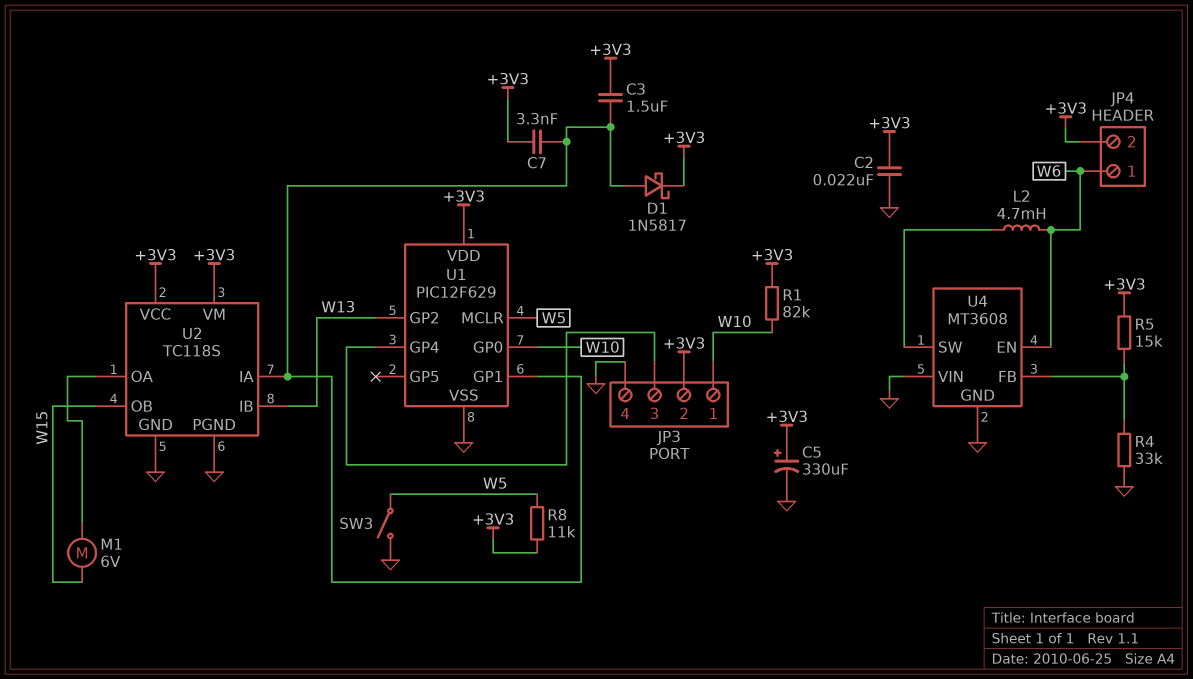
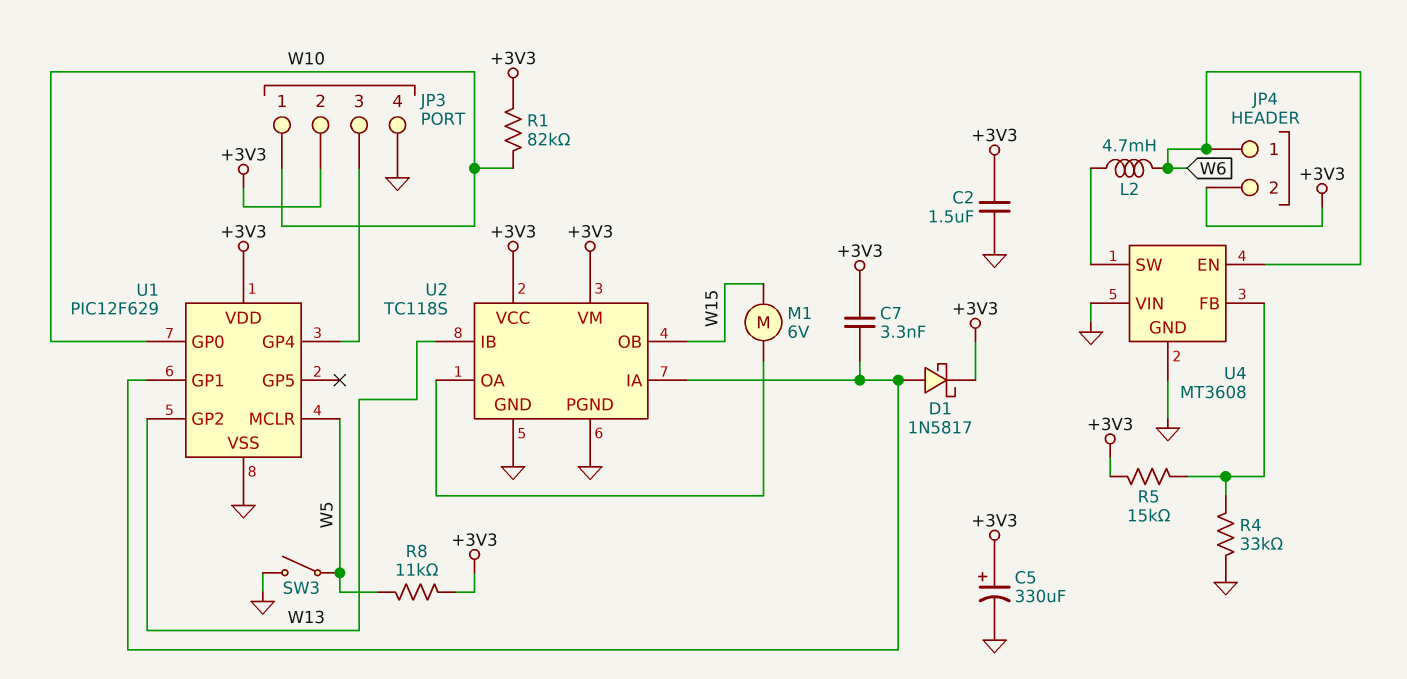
C2: 22nF (+3V3, GND) -> 1.5uF (+3V3, GND)
C3: 1.5uF (+3V3, U1/GP1) -> none

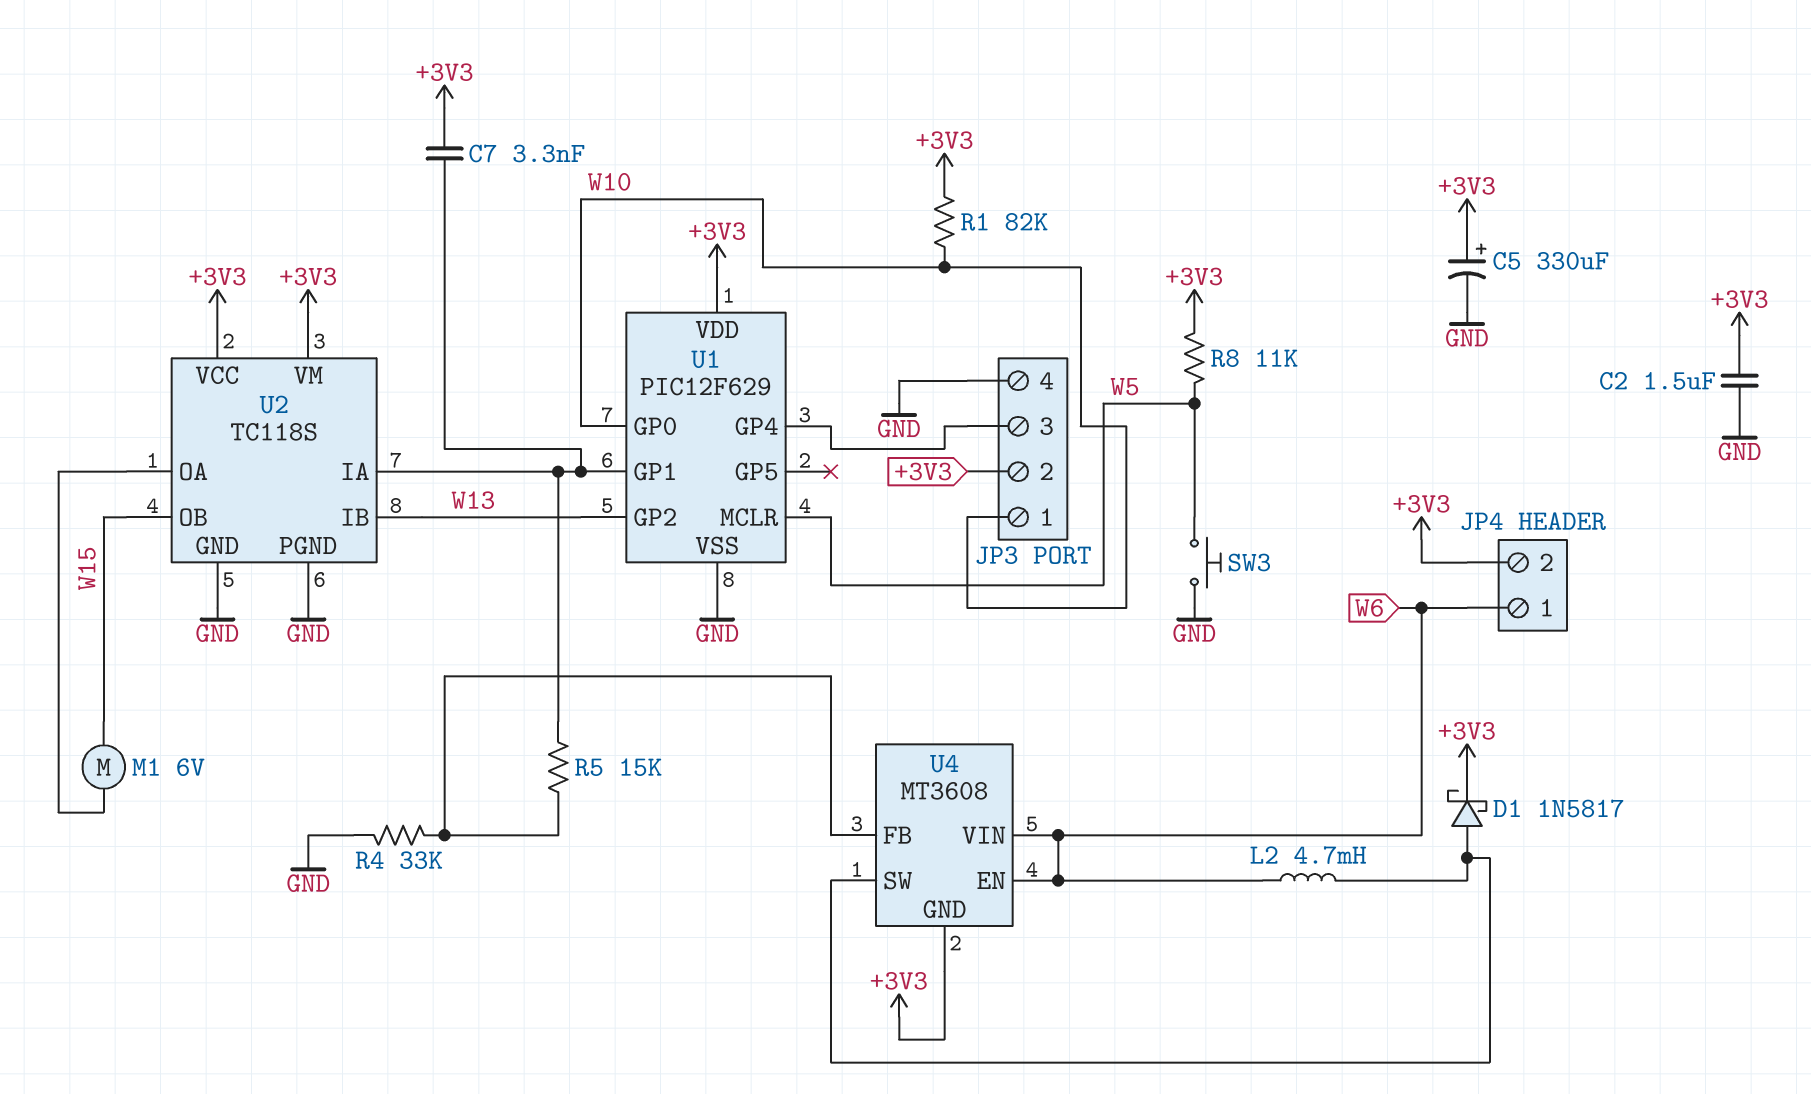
D1: schottky 1N5817 (A U1/GP1, K +3V3) -> schottky 1N5817 (A U4/SW, K +3V3)
R5: 15k (+3V3, U4/FB) -> 15k (U1/GP1, U4/FB)
SW3: switch (GND, W5) -> button (GND, W5)
U4 pin GND: GND -> +3V3
U4 pin VIN: GND -> W6

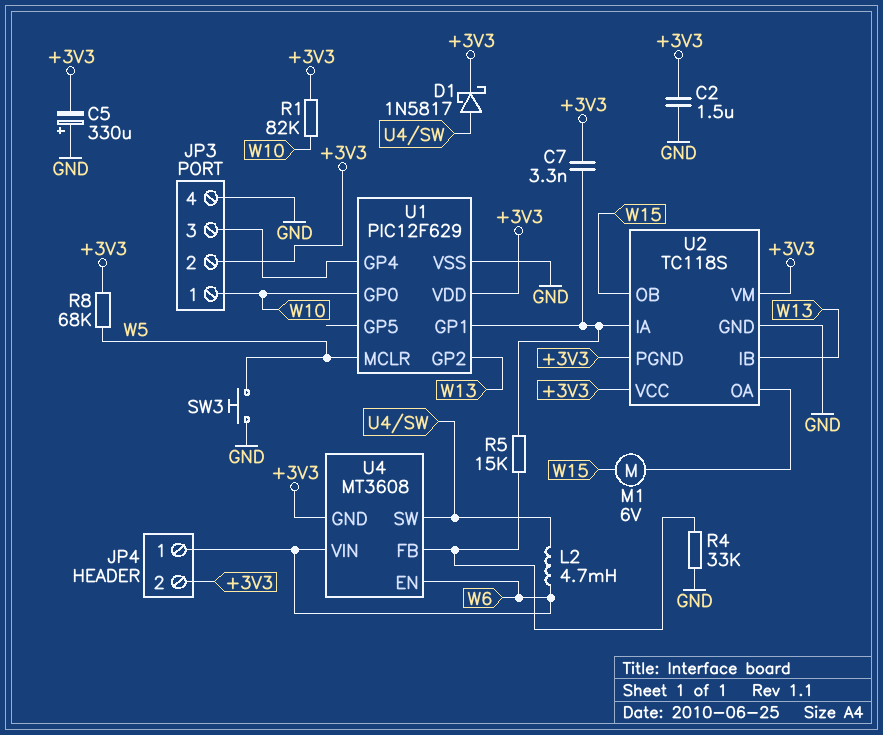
C5: 330uF (plus +3V3, minus GND) -> 330uF (plus GND, minus +3V3)
R8: 11k (+3V3, W5) -> 68k (+3V3, W5)
U2 pin PGND: GND -> +3V3

